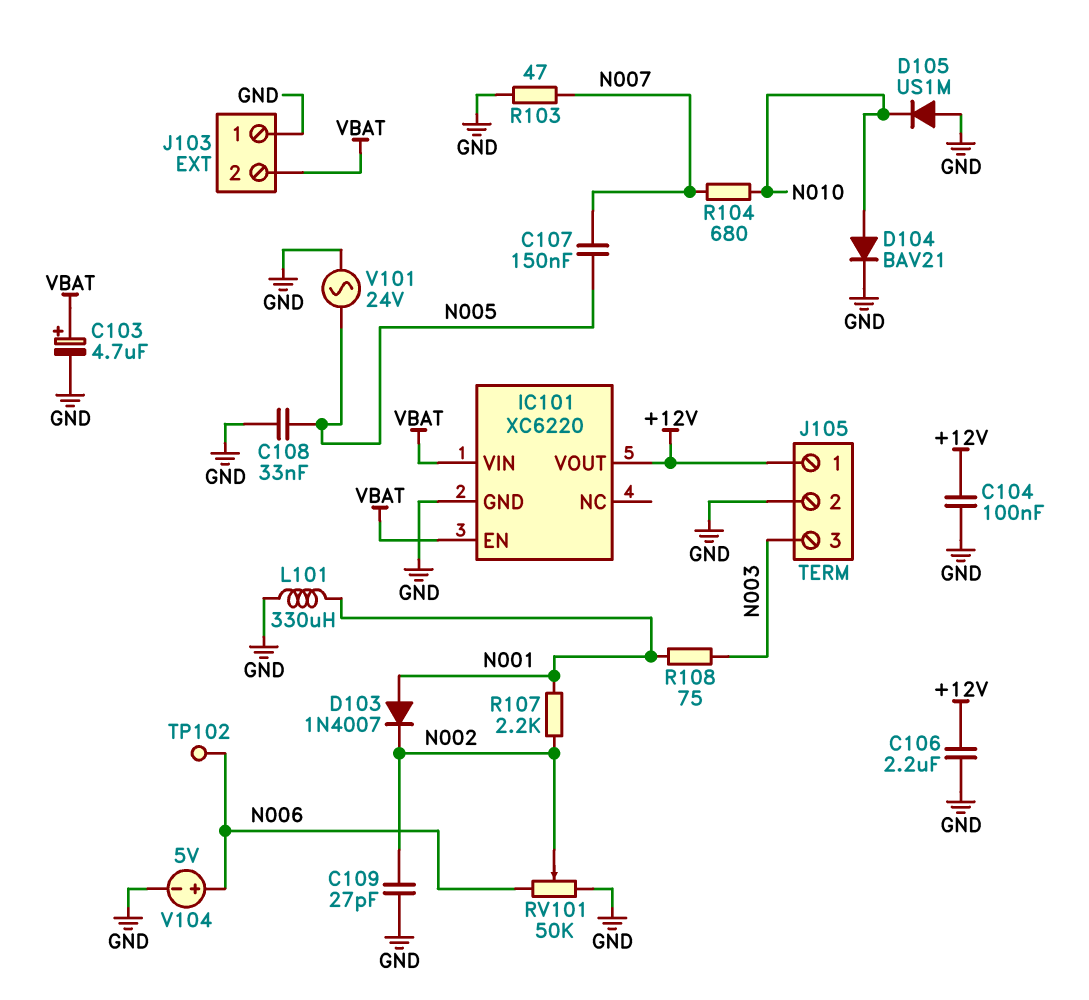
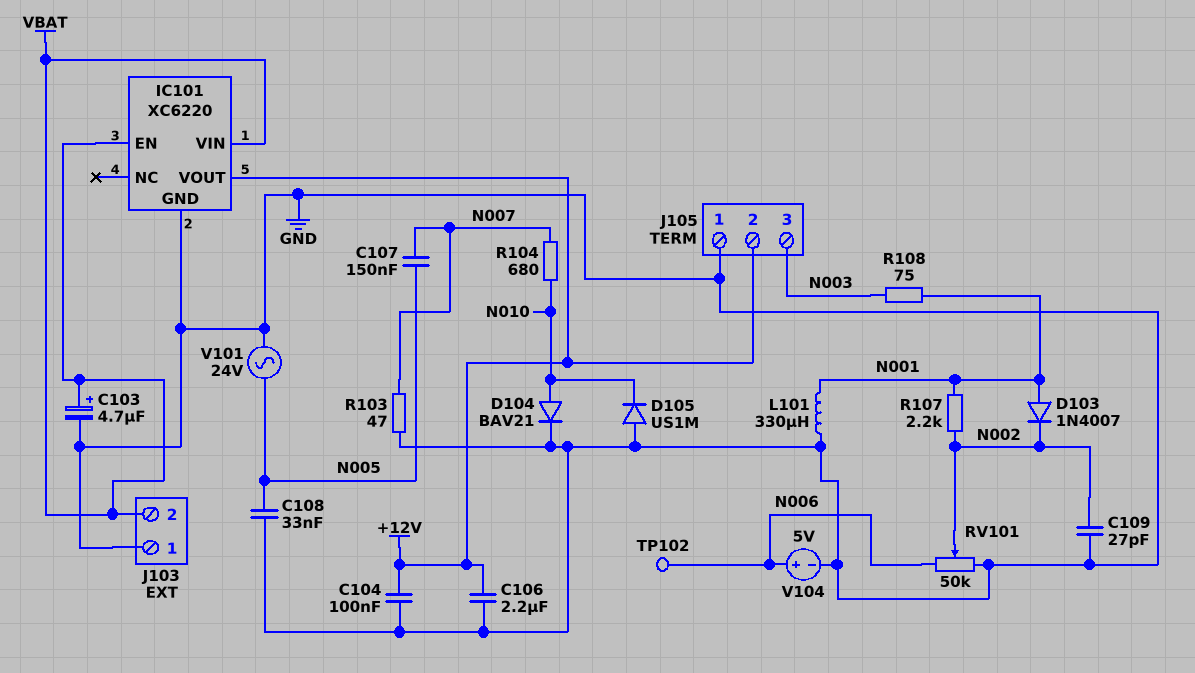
J105 pin 1: +12V -> GND
J105 pin 2: GND -> +12V

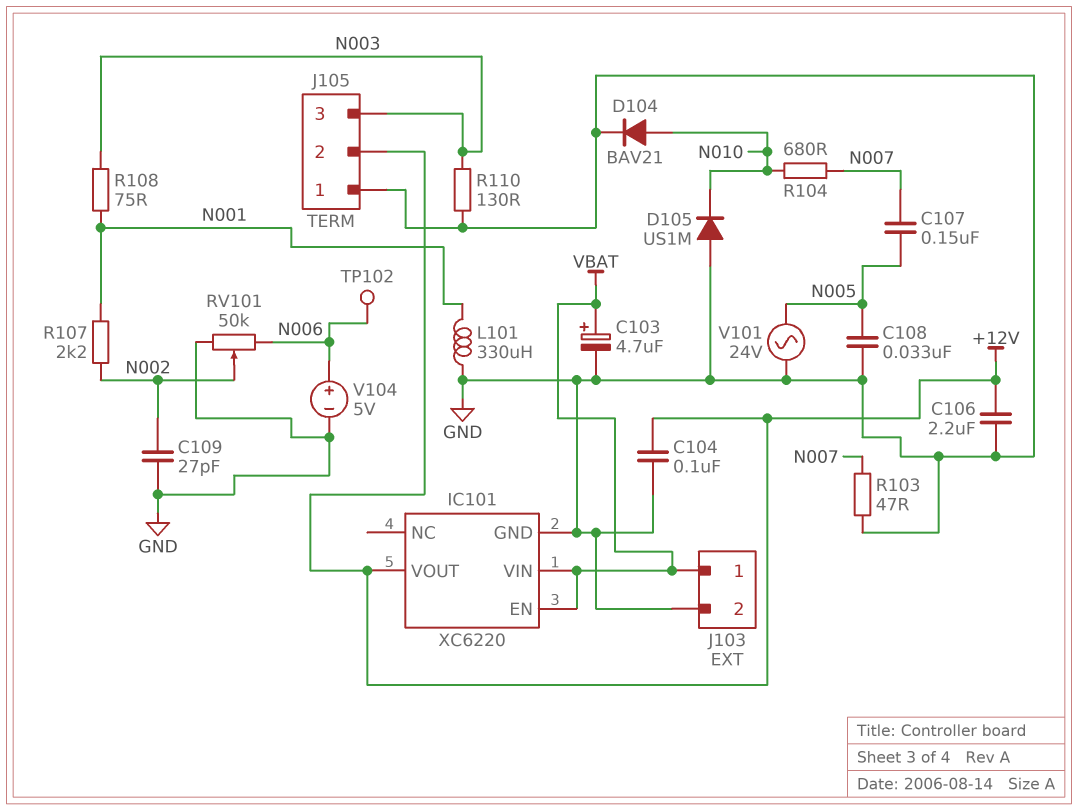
D103: diode 1N4007 (A N001, K N002) -> none
J103 pin 1: GND -> VBAT
J103 pin 2: VBAT -> GND
R110: none -> 130 (GND, N003)

